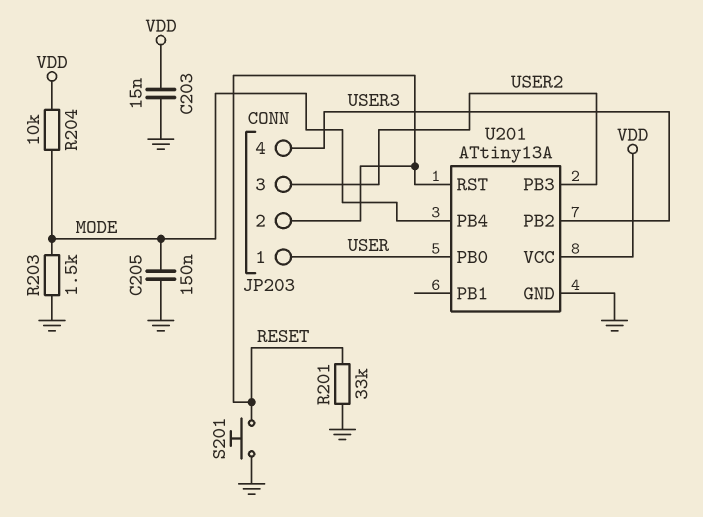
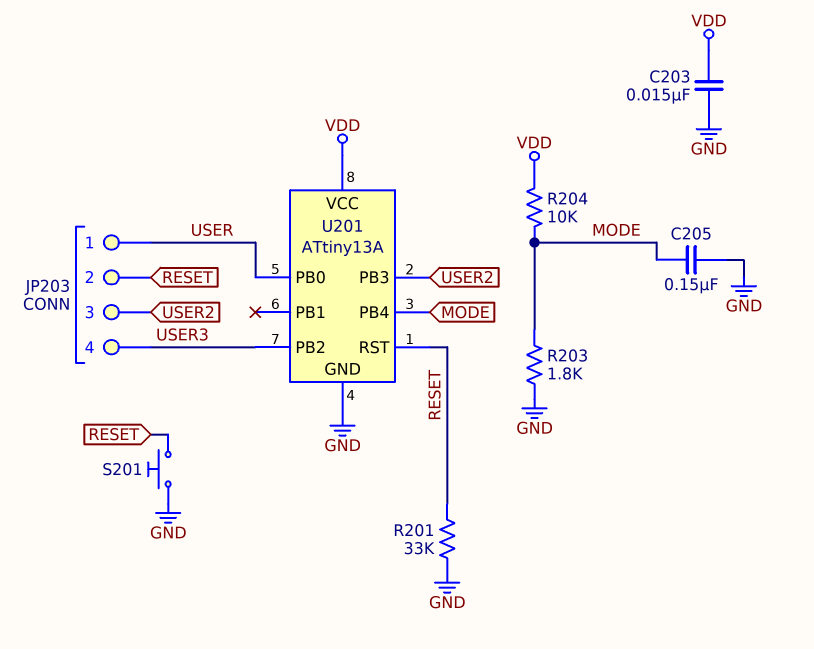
R203: 1.5k (GND, MODE) -> 1.8k (GND, MODE)

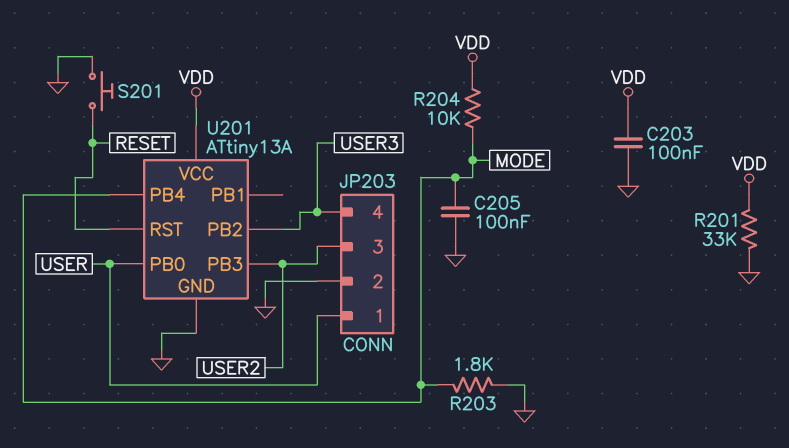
C203: 15nF (GND, VDD) -> 100nF (GND, VDD)
C205: 150nF (GND, MODE) -> 100nF (GND, MODE)
JP203 pin 2: RESET -> GND
R201: 33k (GND, RESET) -> 33k (GND, VDD)

